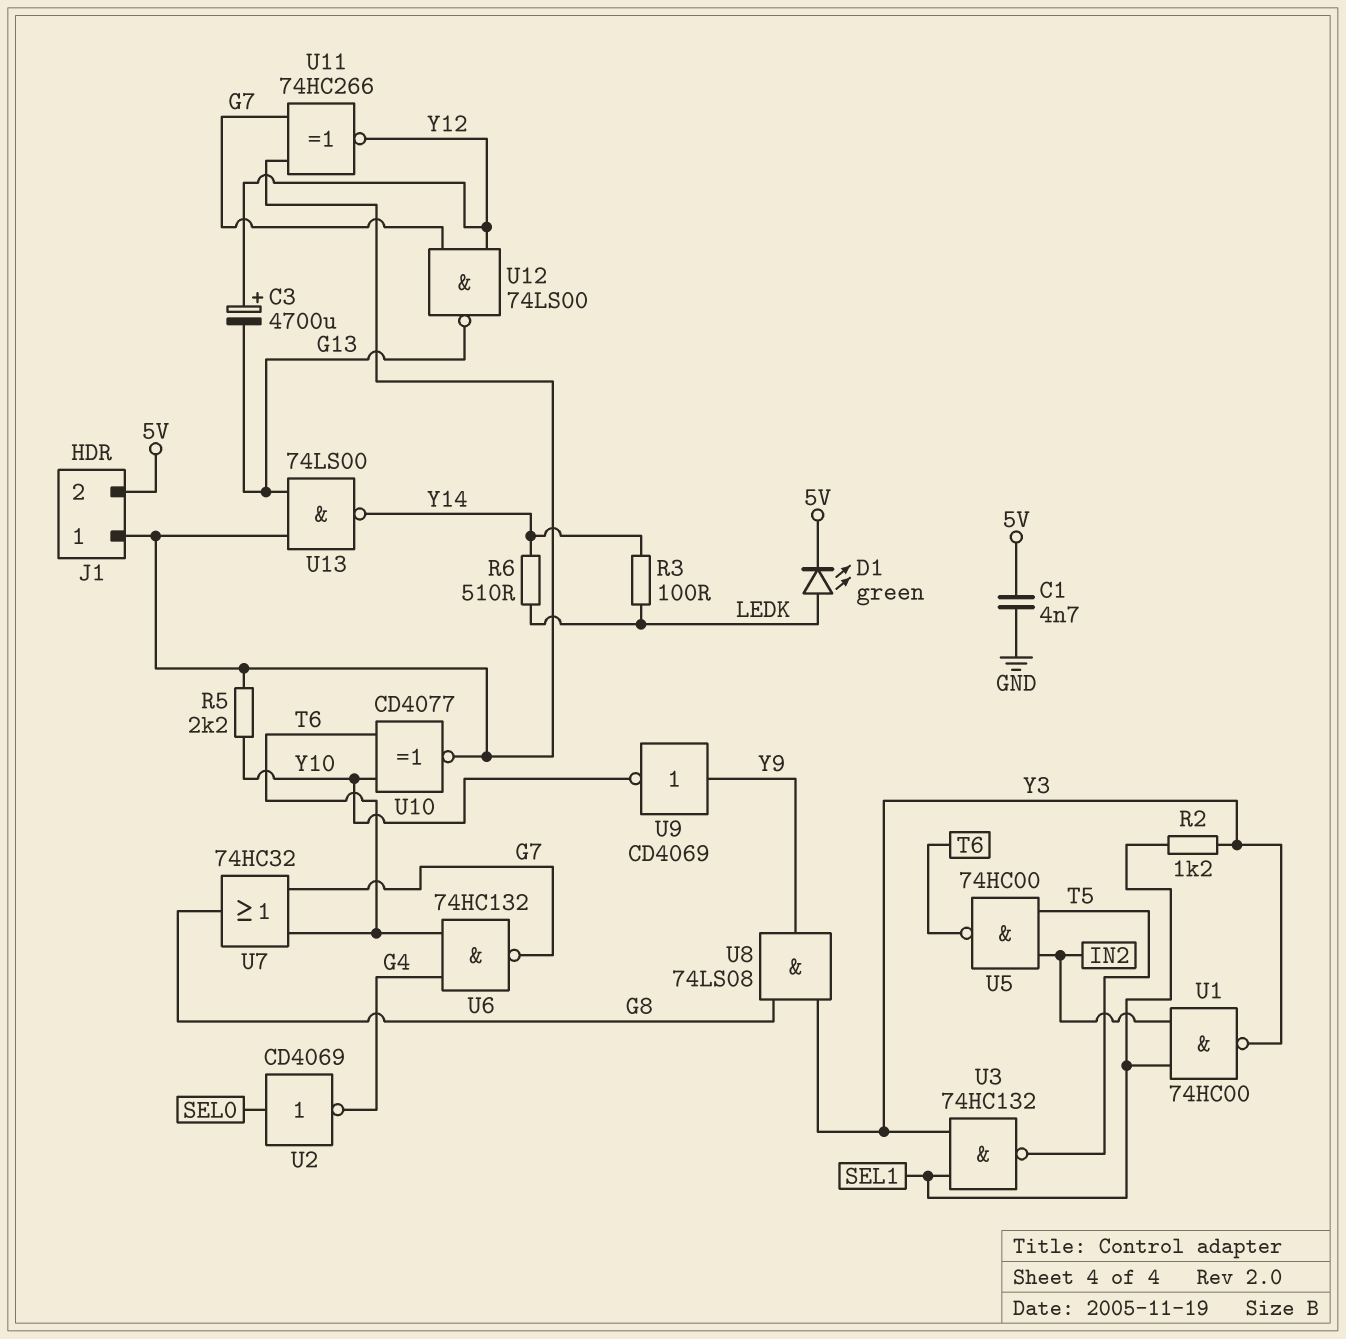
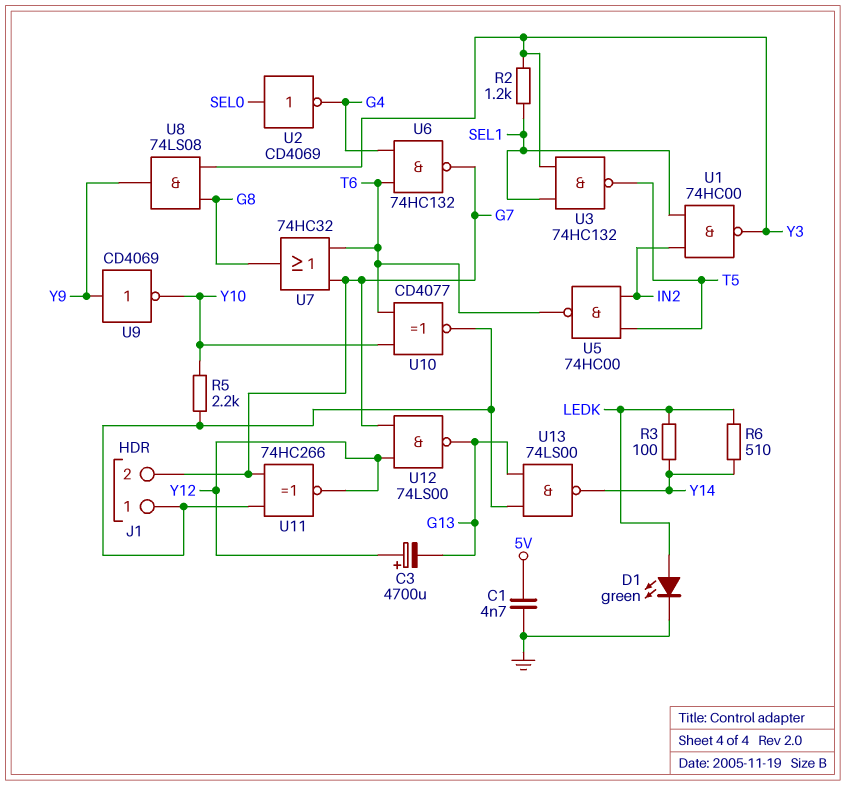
D1: LED green (A LEDK, K 5V) -> LED green (A LEDK, K GND)
J1 pin 2: 5V -> G7

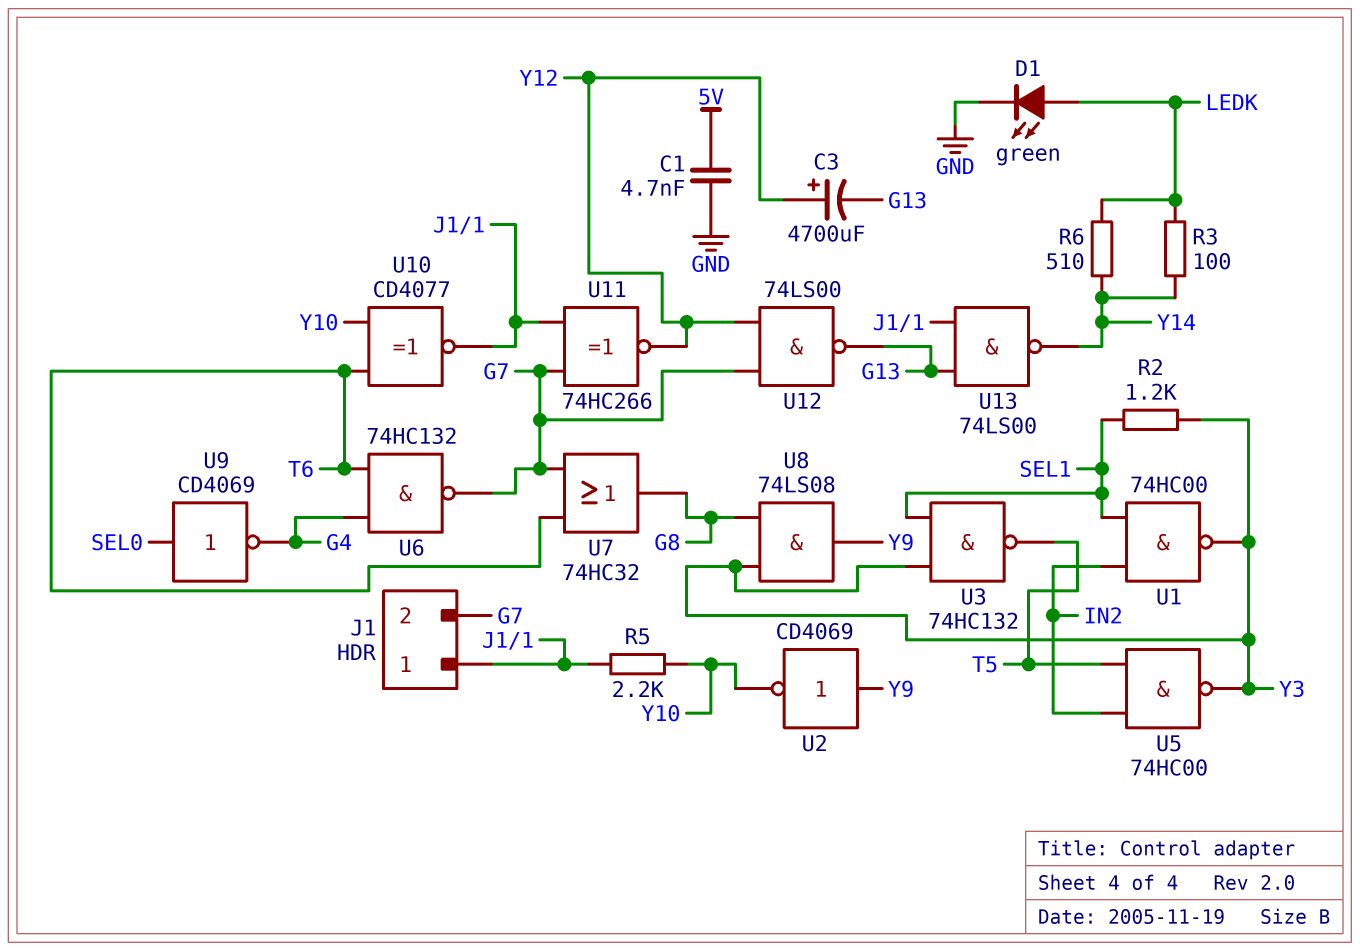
U2: NOT CD4069 (in SEL0, out G4) -> NOT CD4069 (in Y9, out Y10)
U5: NAND 74HC00 (in IN2, in T5, out T6) -> NAND 74HC00 (in IN2, in T5, out Y3)
U9: NOT CD4069 (in Y9, out Y10) -> NOT CD4069 (in SEL0, out G4)

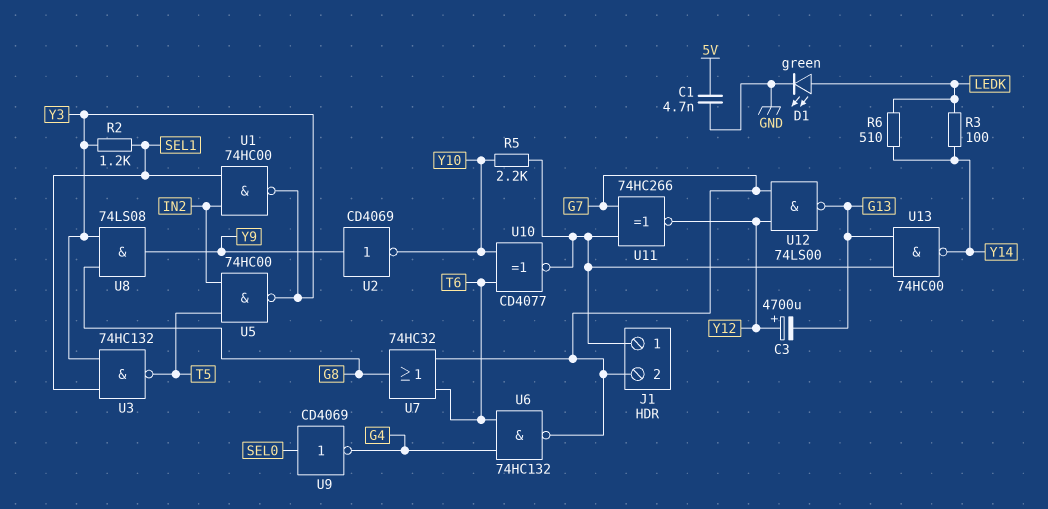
U13: NAND 74LS00 (in G13, in J1/1, out Y14) -> NAND 74HC00 (in G13, in J1/1, out Y14)

